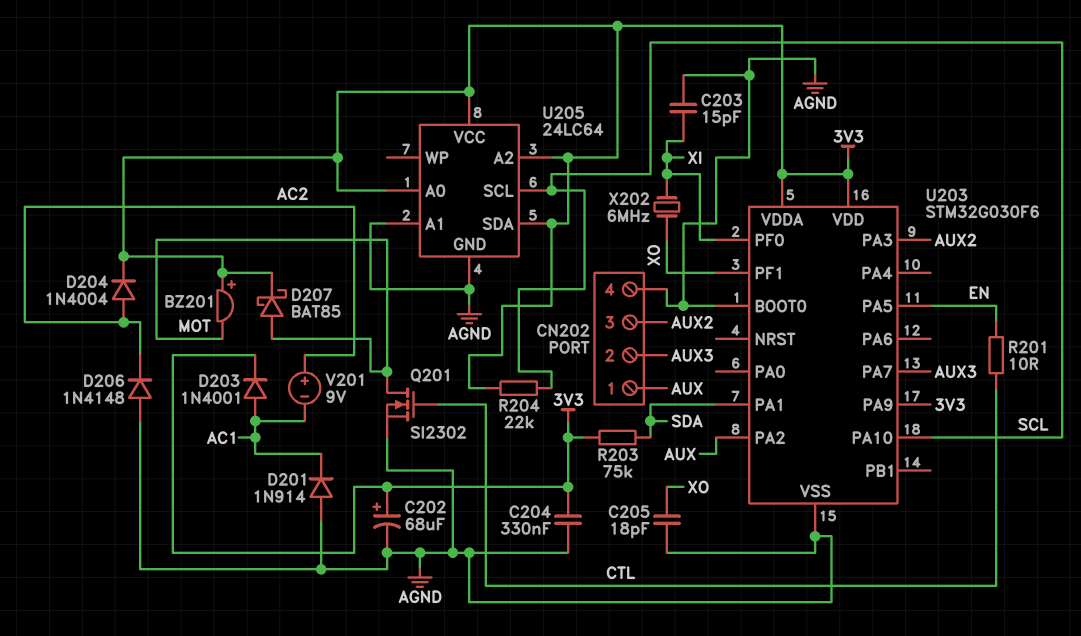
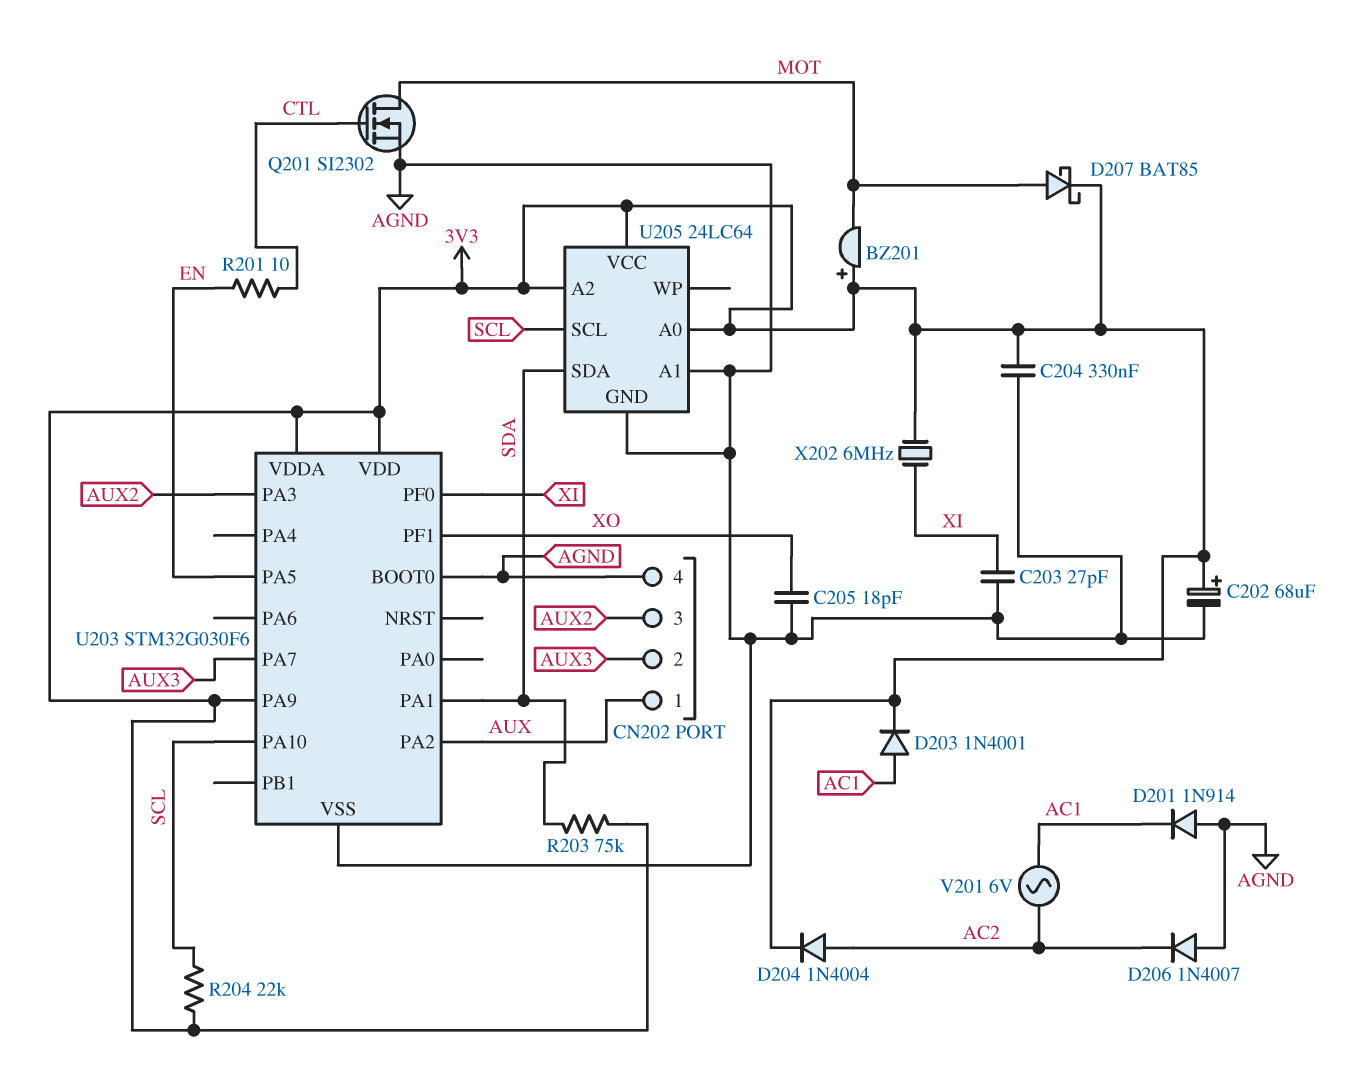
C203: 15pF (AGND, XI) -> 27pF (AGND, XI)
D206: diode 1N4148 (A AGND, K AC2) -> diode 1N4007 (A AGND, K AC2)
U205 pin SDA: 3V3 -> SDA
V201: 9V (plus AC2, minus AC1) -> AC 6V (AC1, AC2)
X202: 6MHz (XI, XO) -> 6MHz (3V3, XI)

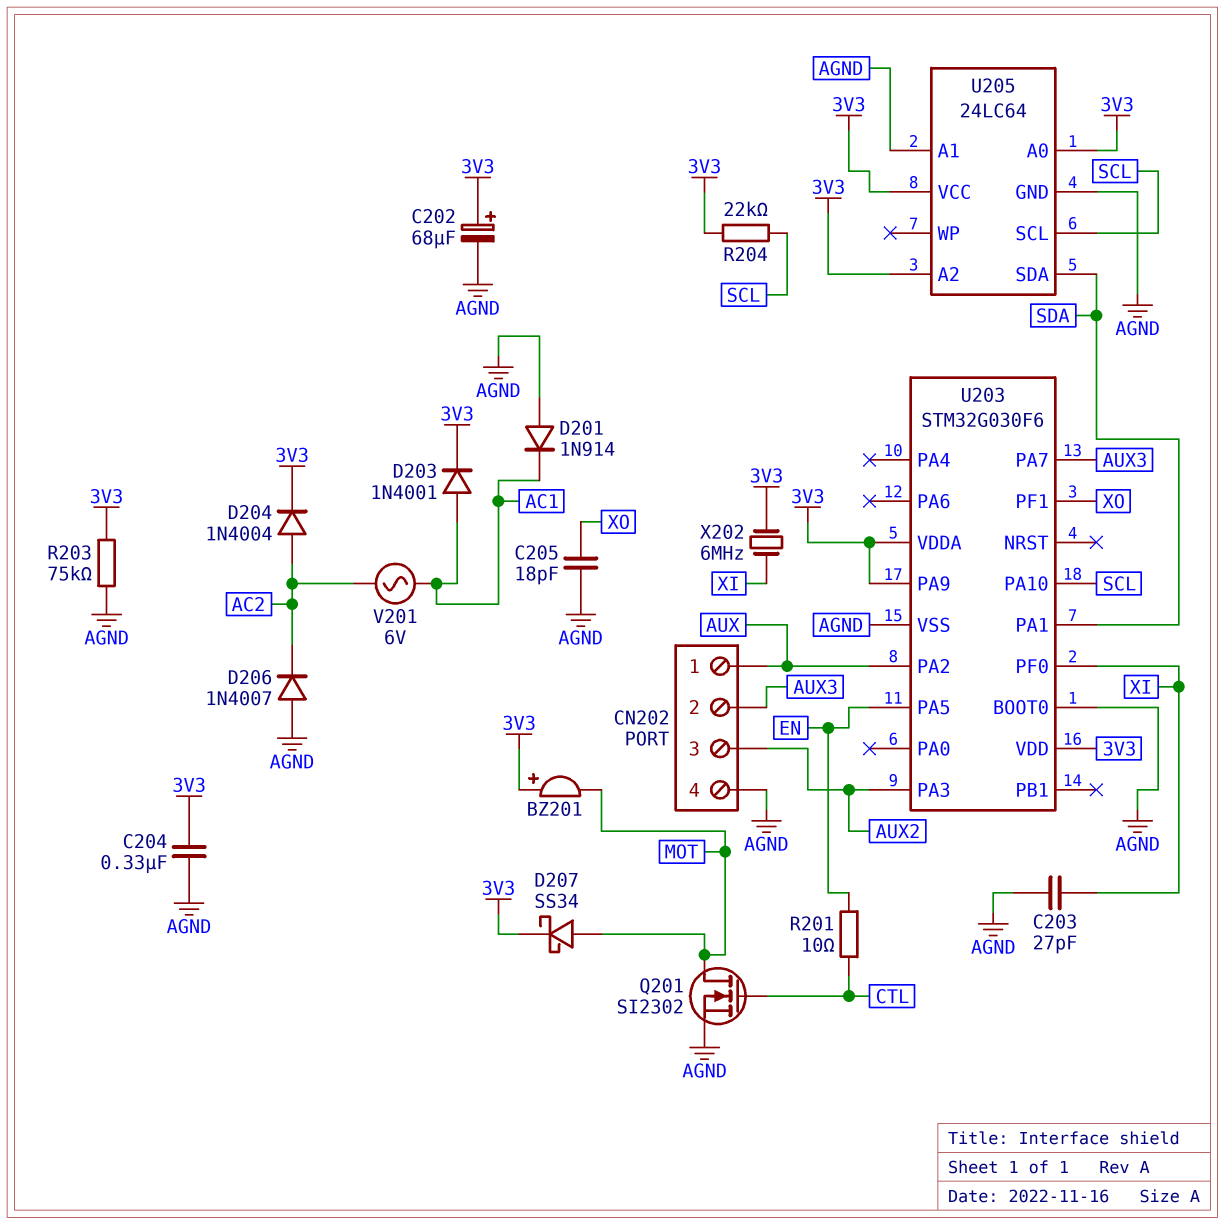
D207: schottky BAT85 (A MOT, K 3V3) -> schottky SS34 (A MOT, K 3V3)
R203: 75k (3V3, SDA) -> 75k (3V3, AGND)

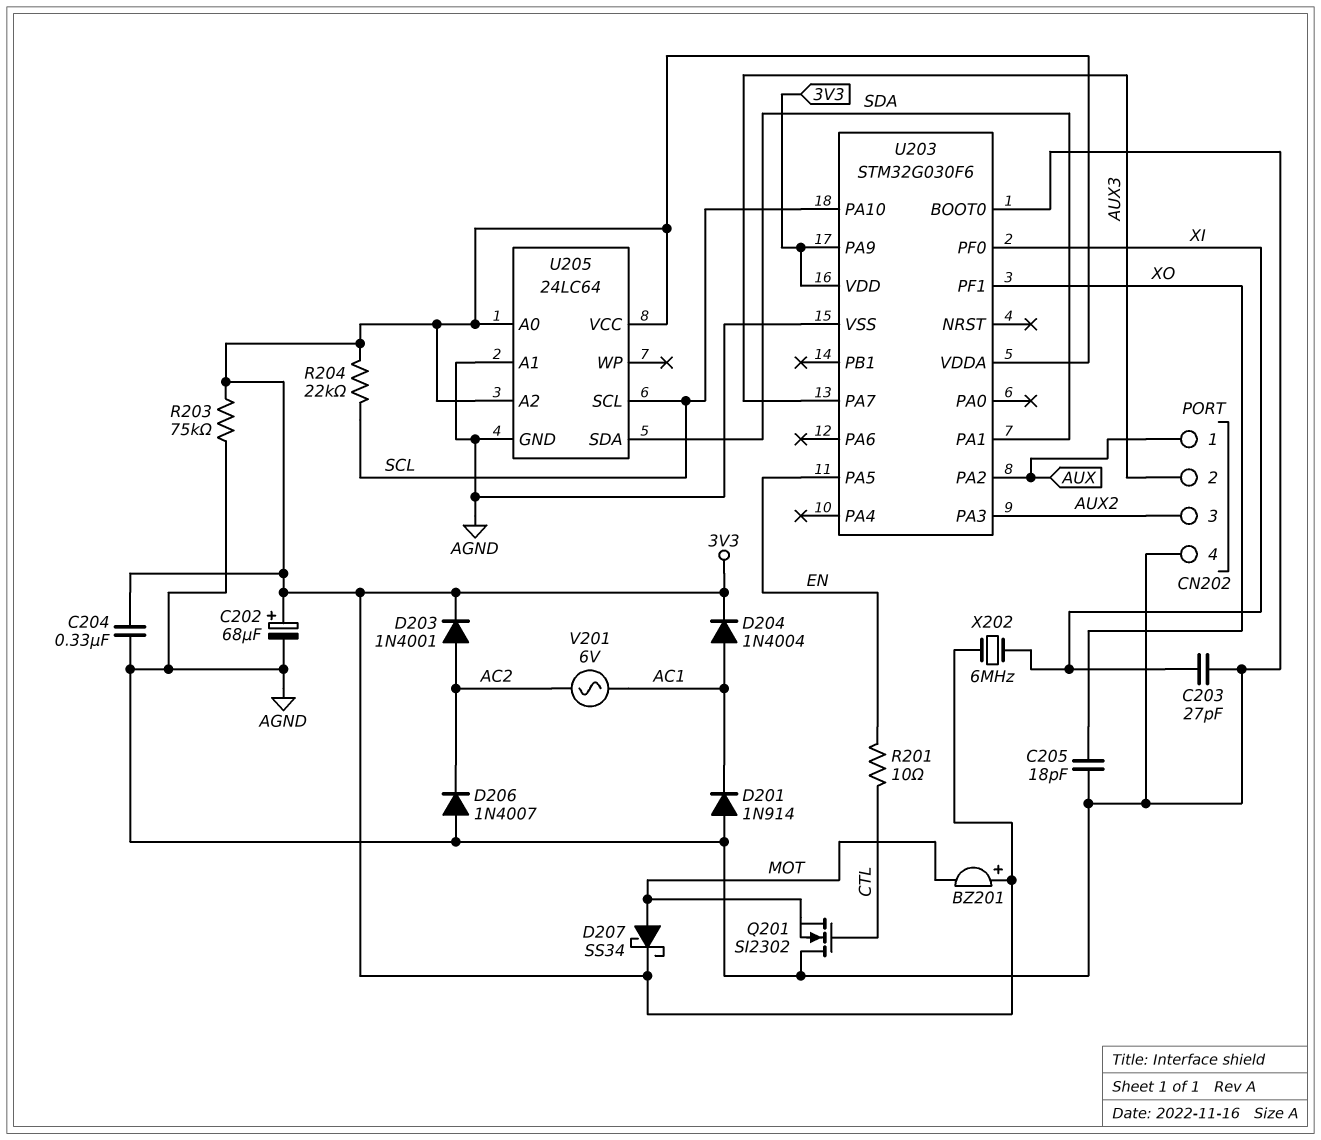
D203: diode 1N4001 (A AC1, K 3V3) -> diode 1N4001 (A AC2, K 3V3)
D204: diode 1N4004 (A AC2, K 3V3) -> diode 1N4004 (A AC1, K 3V3)
Q201: NMOS SI2302 (G CTL, D MOT, S AGND) -> NMOS SI2302 (G CTL, D AGND, S MOT)

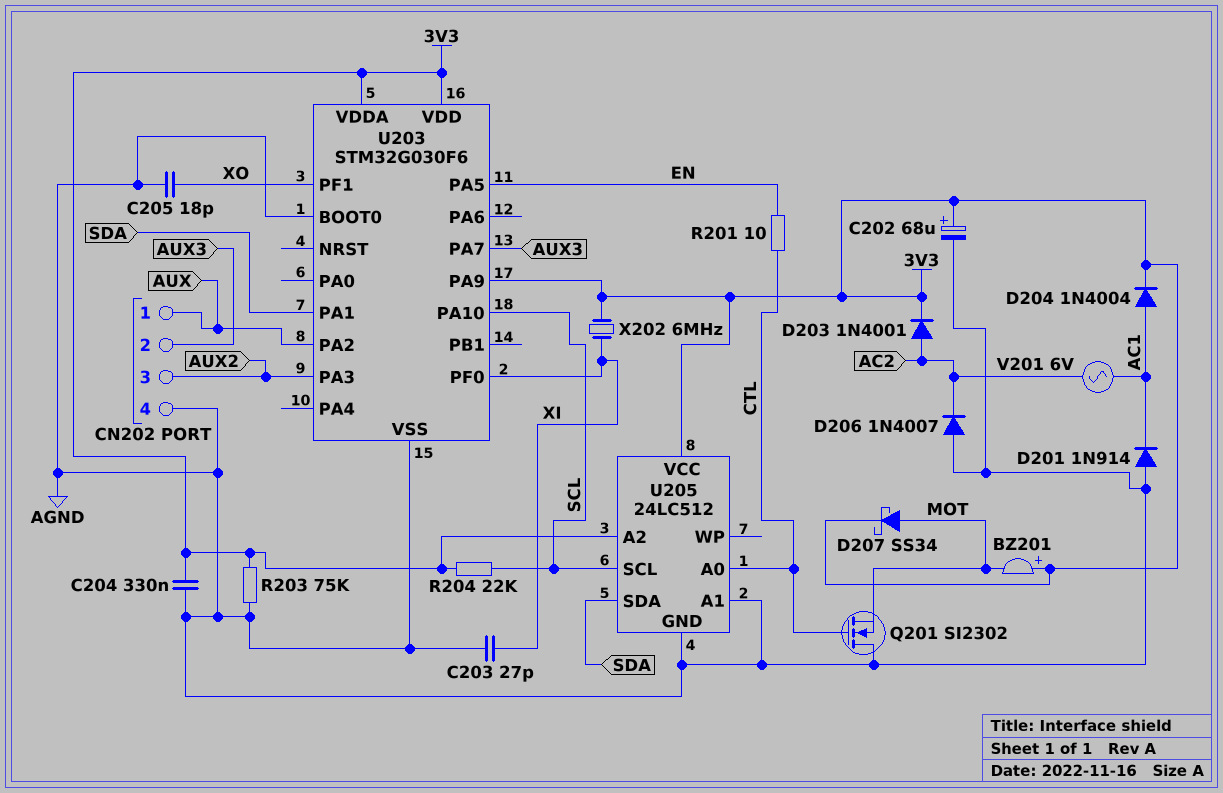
U205: 24LC64 -> 24LC512
U205 pin A0: 3V3 -> CTL

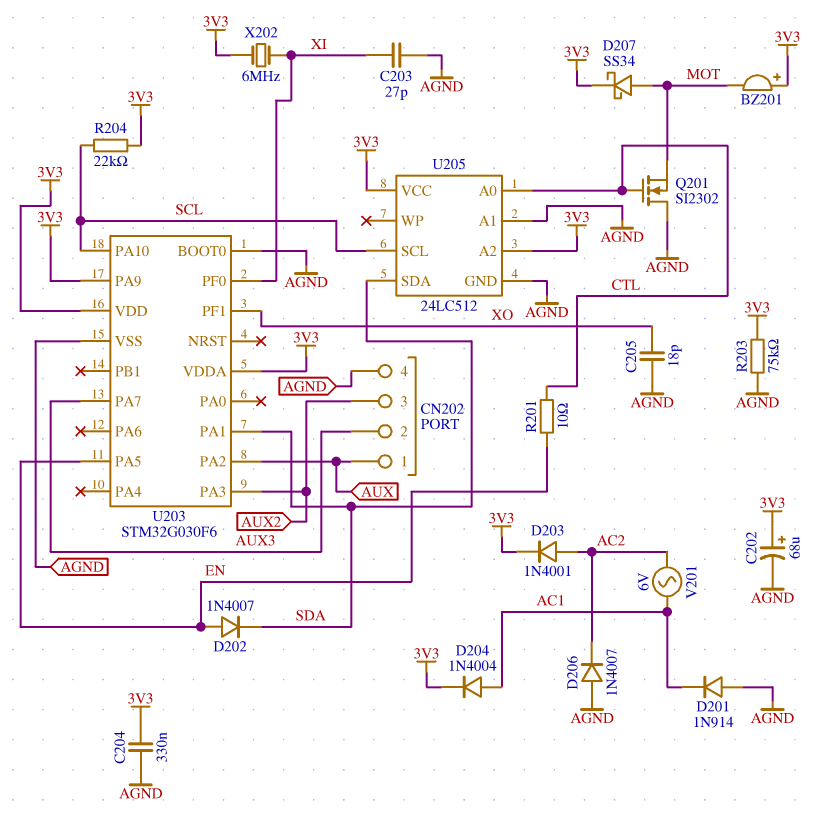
D202: none -> diode 1N4007 (A EN, K SDA)

